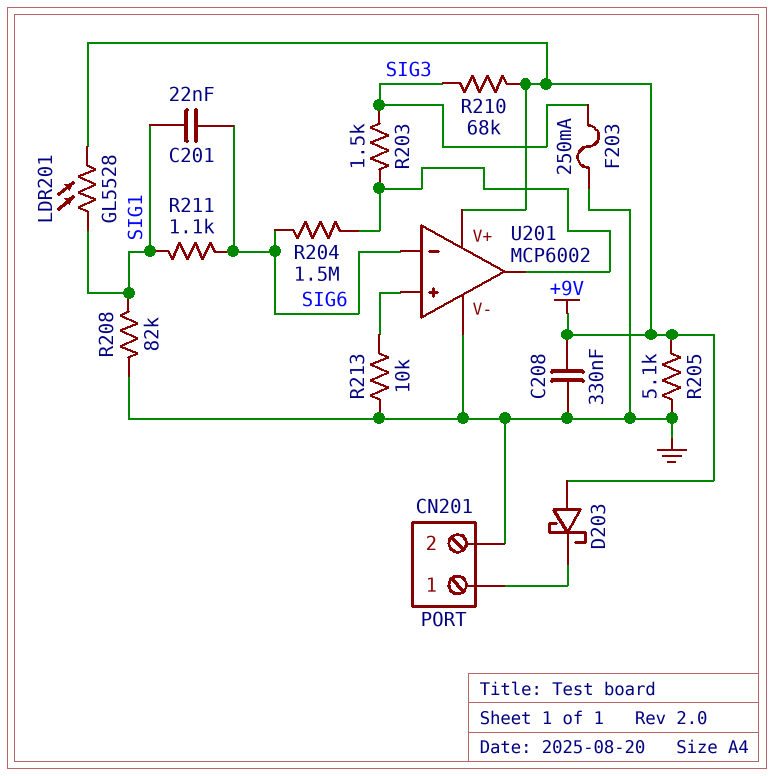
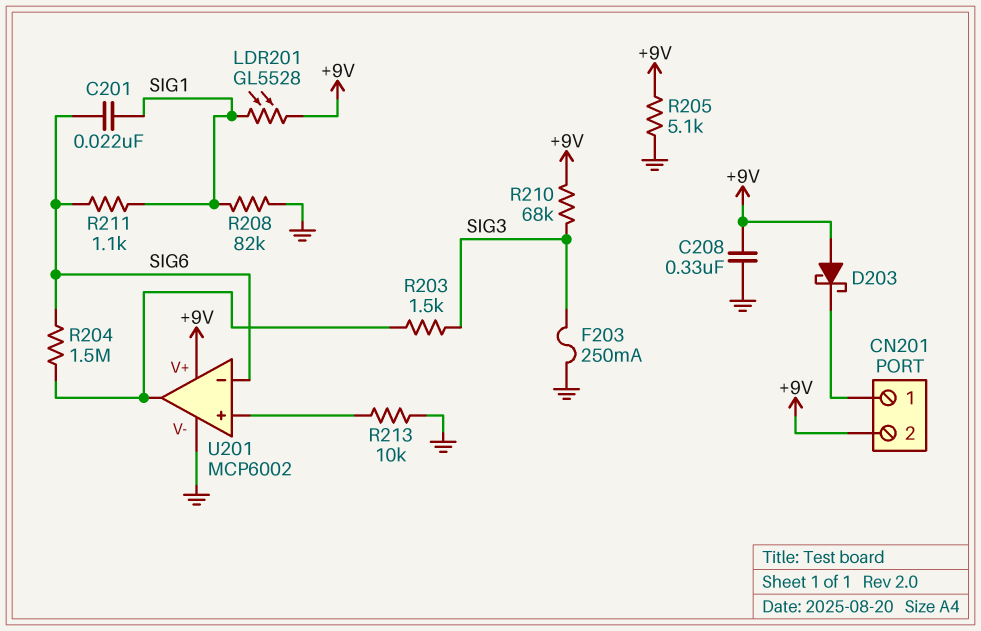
CN201 pin 2: GND -> +9V

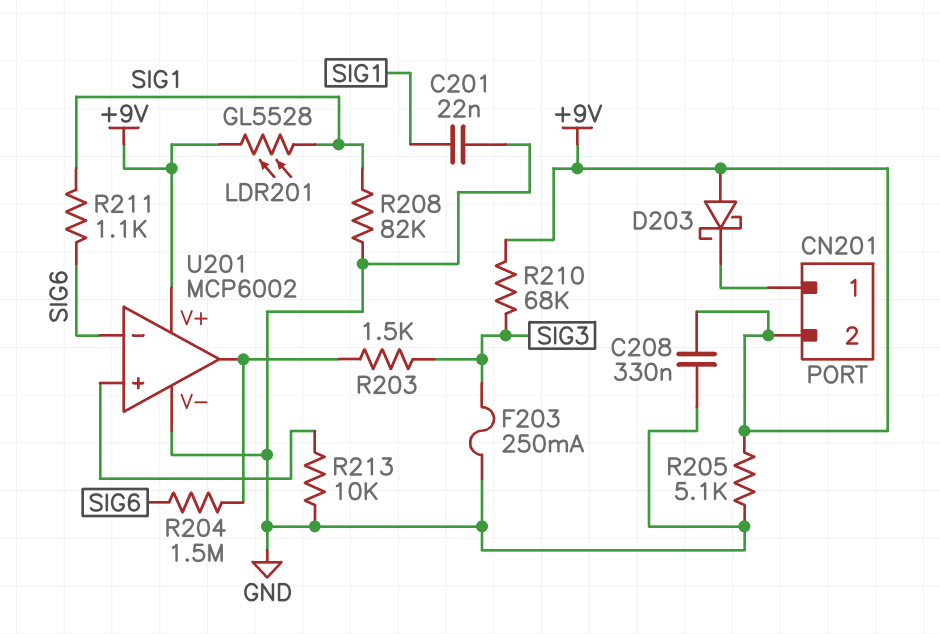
C201: 22nF (SIG1, SIG6) -> 22nF (GND, SIG1)

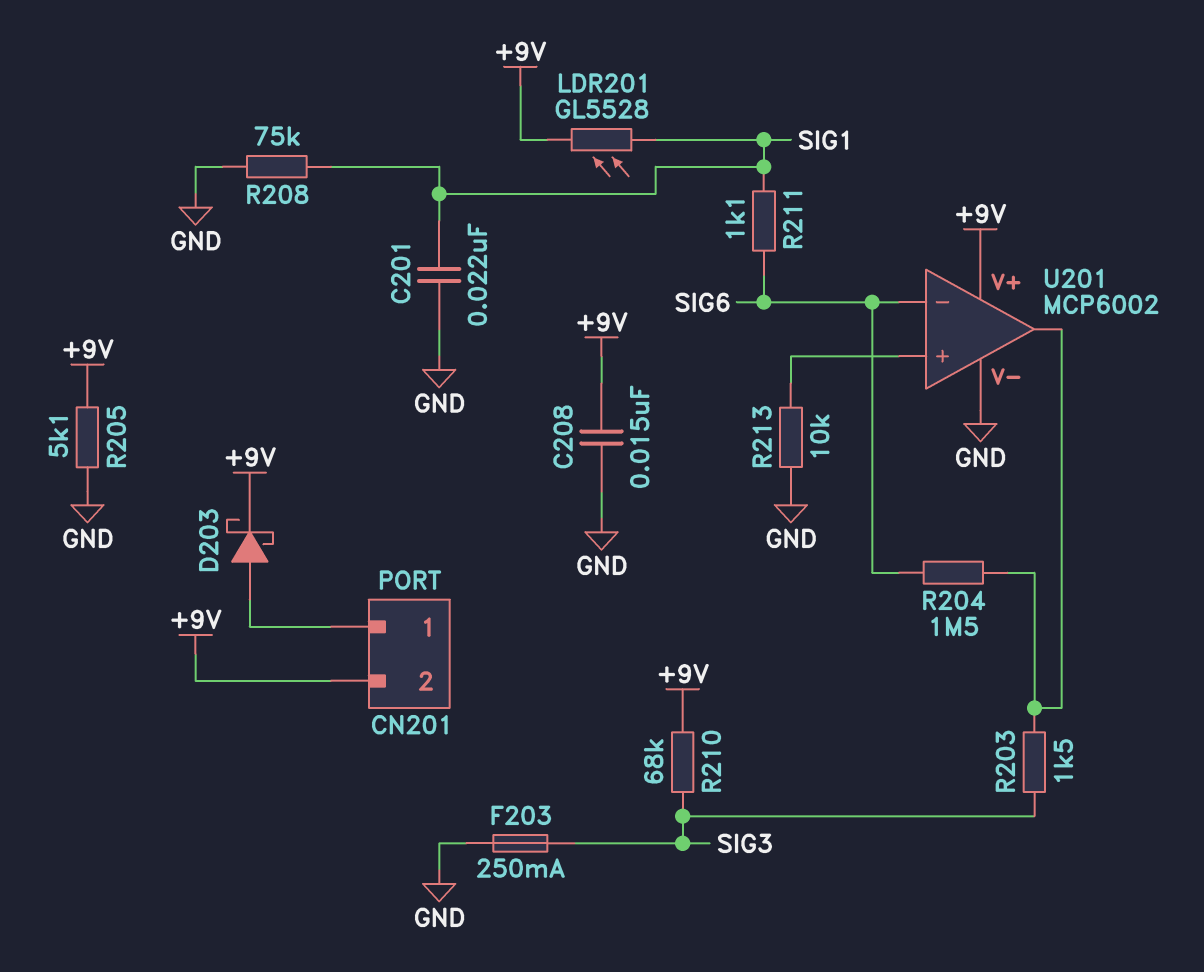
C208: 330nF (+9V, GND) -> 15nF (+9V, GND)
D203: schottky (A +9V, K CN201/1) -> schottky (A CN201/1, K +9V)
R208: 82k (GND, SIG1) -> 75k (GND, SIG1)

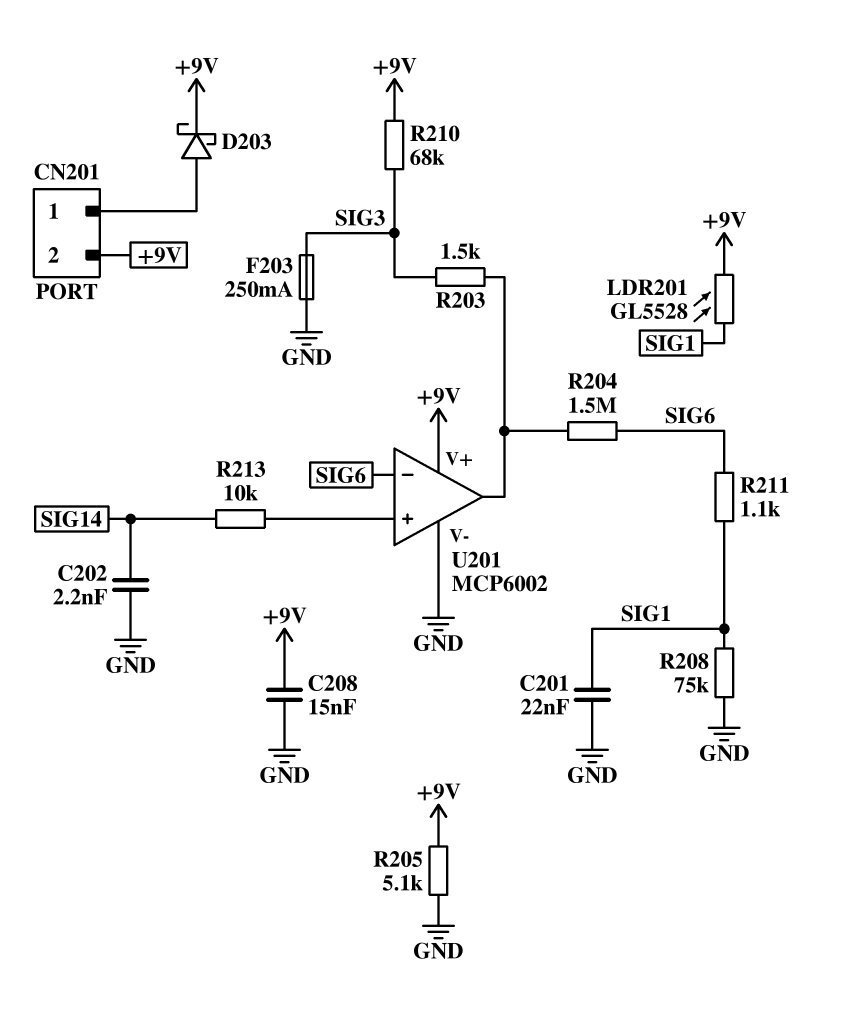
C202: none -> 2.2nF (GND, SIG14)
R213: 10k (GND, U201/in+) -> 10k (SIG14, U201/in+)

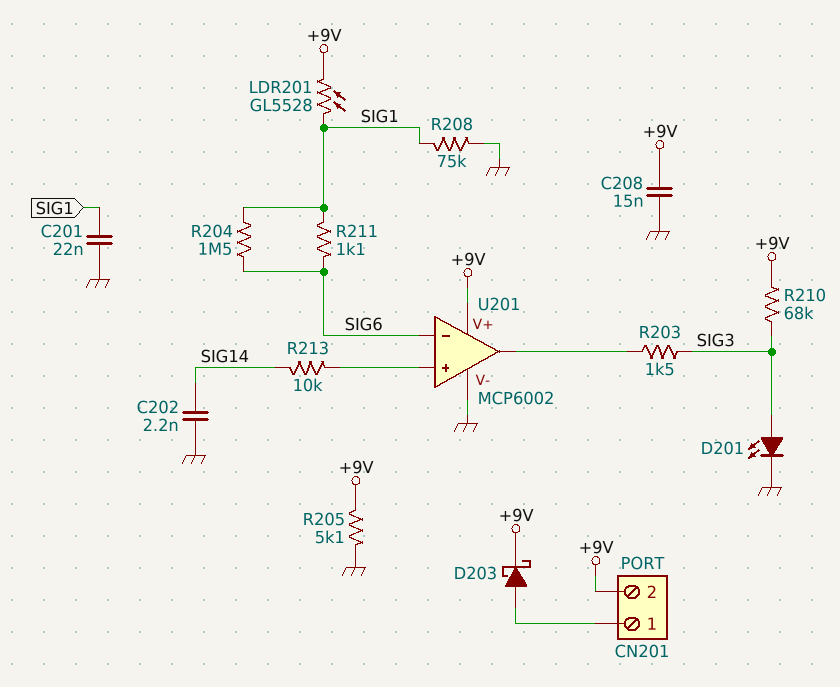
D201: none -> LED (A SIG3, K GND)
F203: 250mA (GND, SIG3) -> none
R204: 1.5M (SIG6, U201/out) -> 1.5M (SIG1, SIG6)

